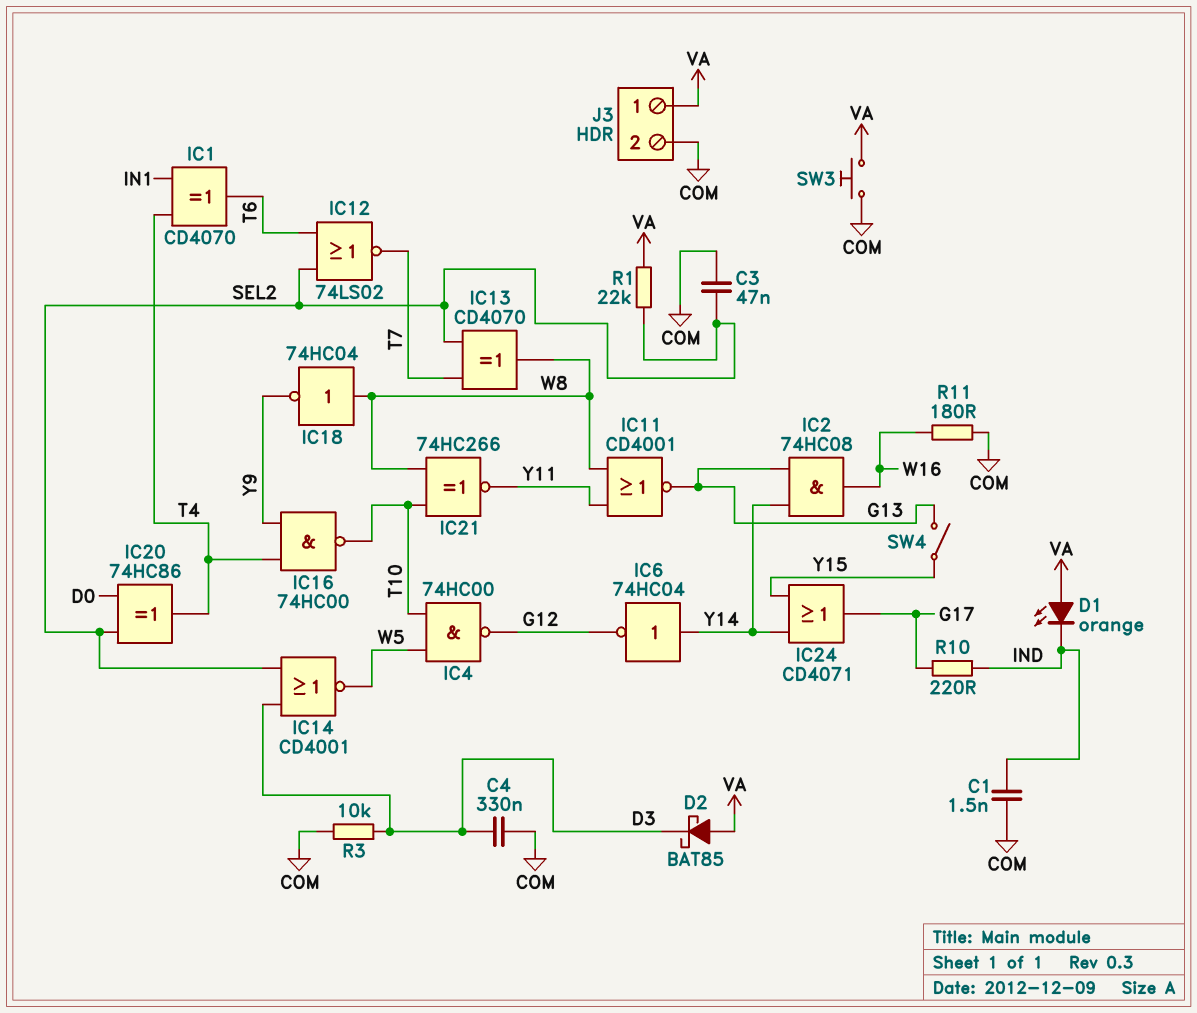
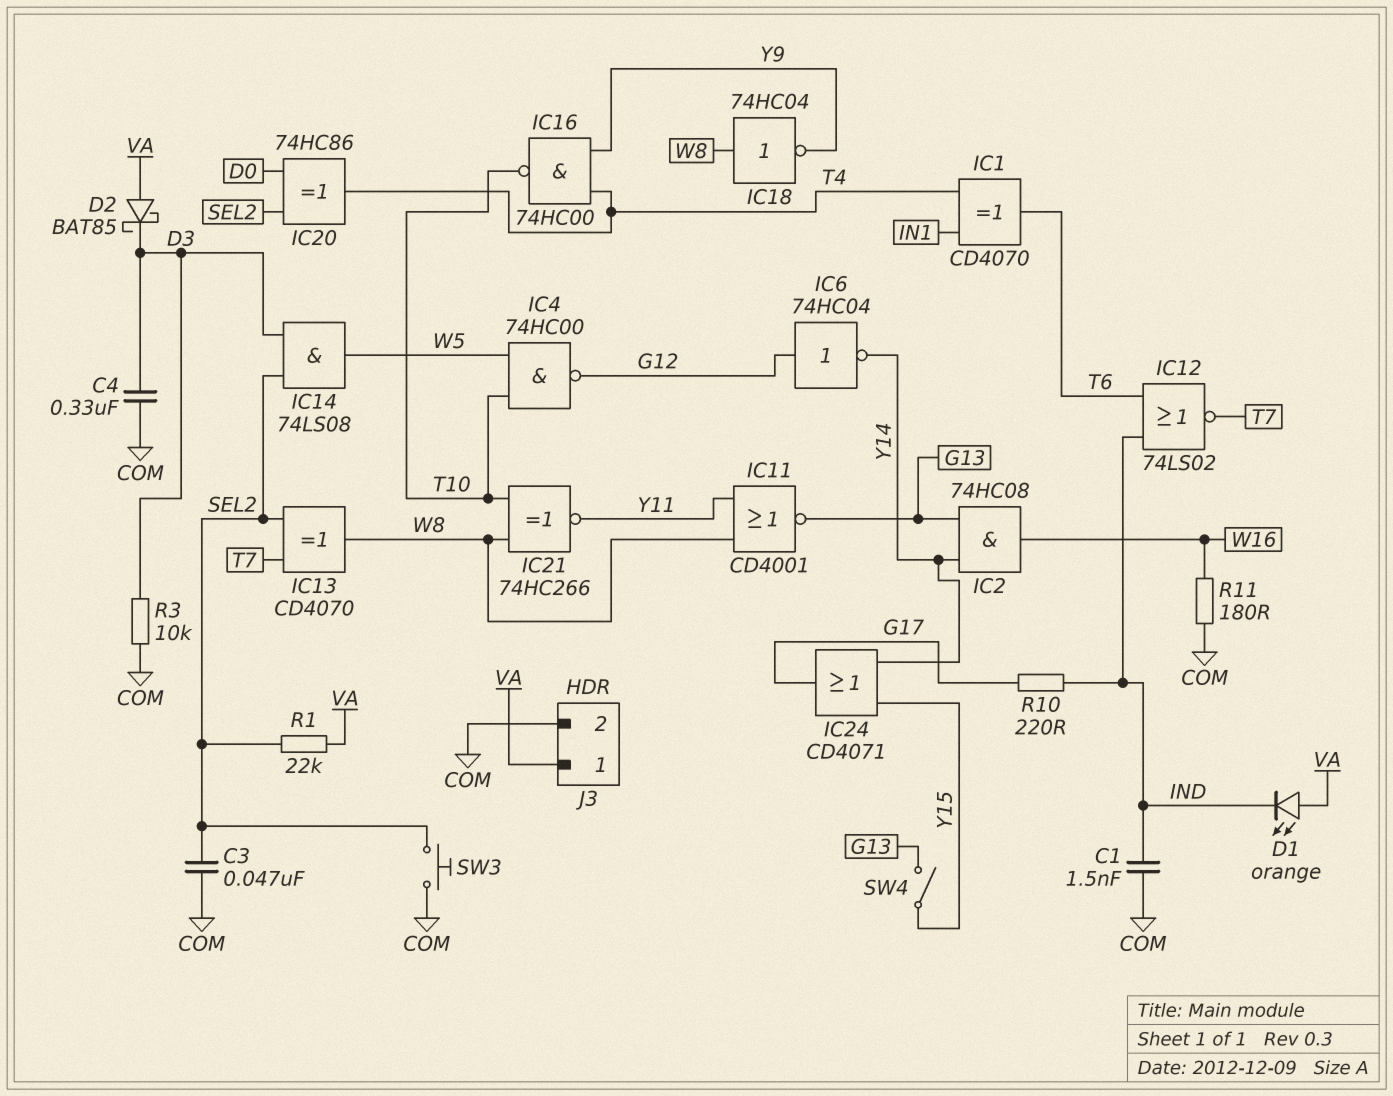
IC6: NOT 74HC04 (in Y14, out G12) -> NOT 74HC04 (in G12, out Y14)
IC12: NOR 74LS02 (in SEL2, in T6, out T7) -> NOR 74LS02 (in IND, in T6, out T7)
IC14: NOR CD4001 (in D3, in SEL2, out W5) -> AND 74LS08 (in D3, in SEL2, out W5)
SW3: button (COM, VA) -> button (COM, SEL2)

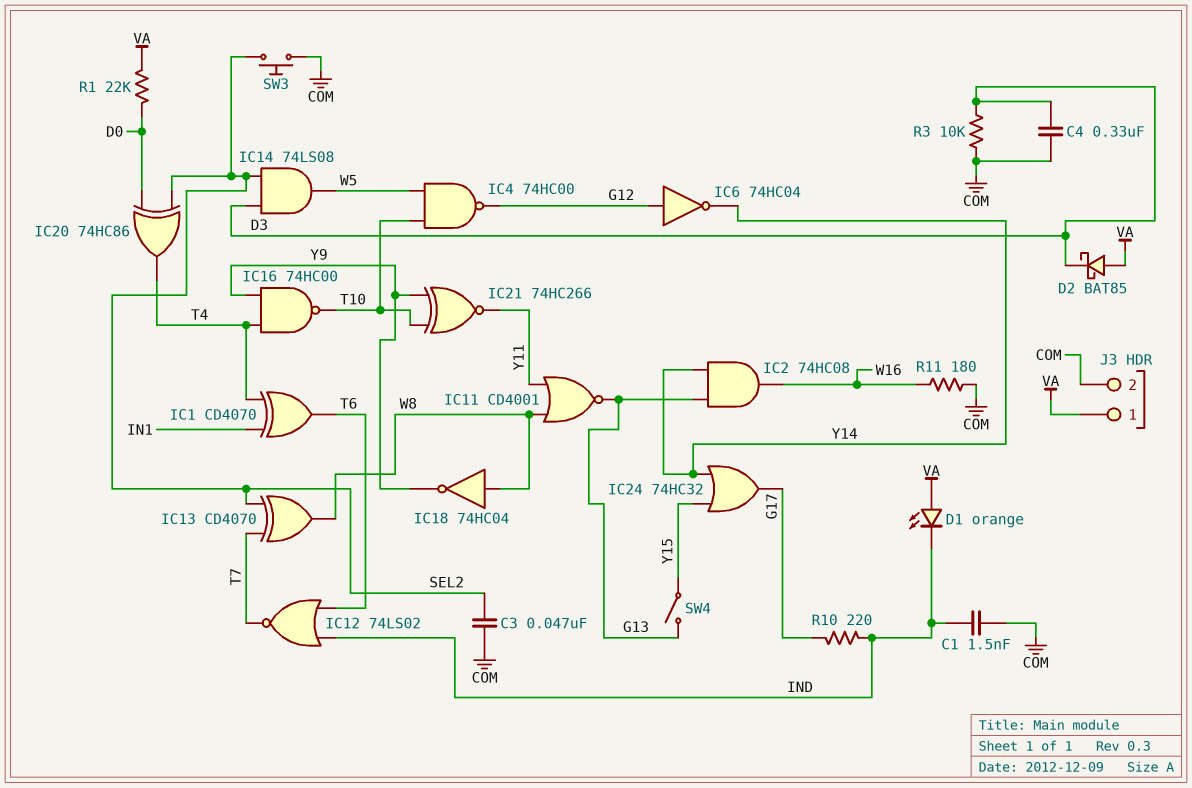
IC21: XNOR 74HC266 (in T10, in W8, out Y11) -> XNOR 74HC266 (in T10, in Y9, out Y11)
IC24: OR CD4071 (in Y14, in Y15, out G17) -> OR 74HC32 (in Y14, in Y15, out G17)
R1: 22k (SEL2, VA) -> 22k (D0, VA)

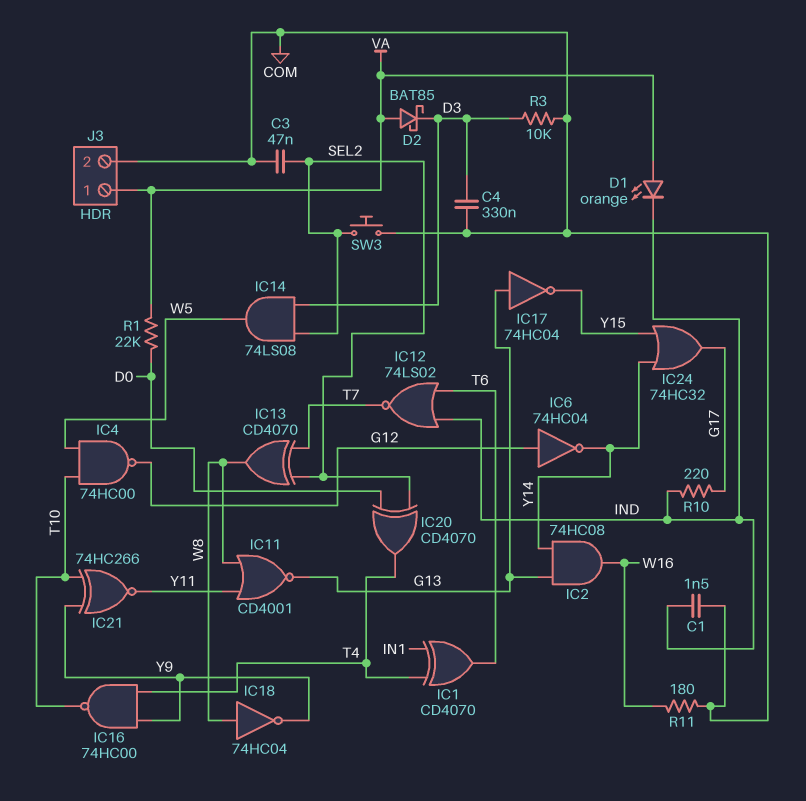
IC17: none -> NOT 74HC04 (in G13, out Y15)
IC20: XOR 74HC86 (in D0, in SEL2, out T4) -> XOR CD4070 (in D0, in SEL2, out T4)
SW4: switch (G13, Y15) -> none

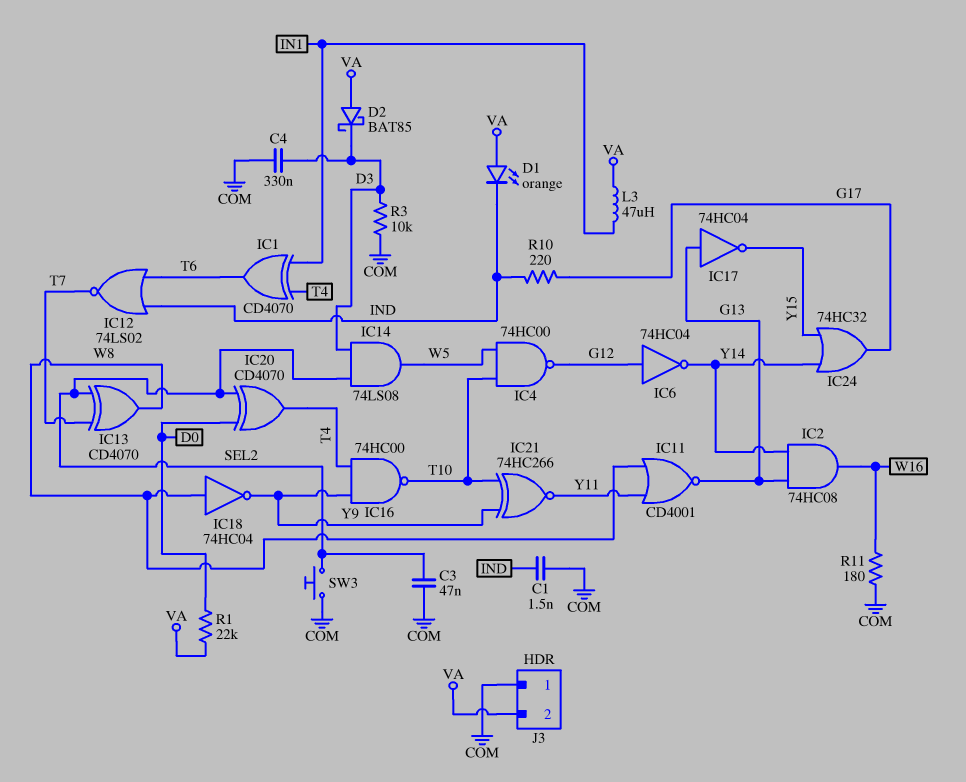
J3 pin 1: VA -> COM
J3 pin 2: COM -> VA
L3: none -> 47uH (IN1, VA)

